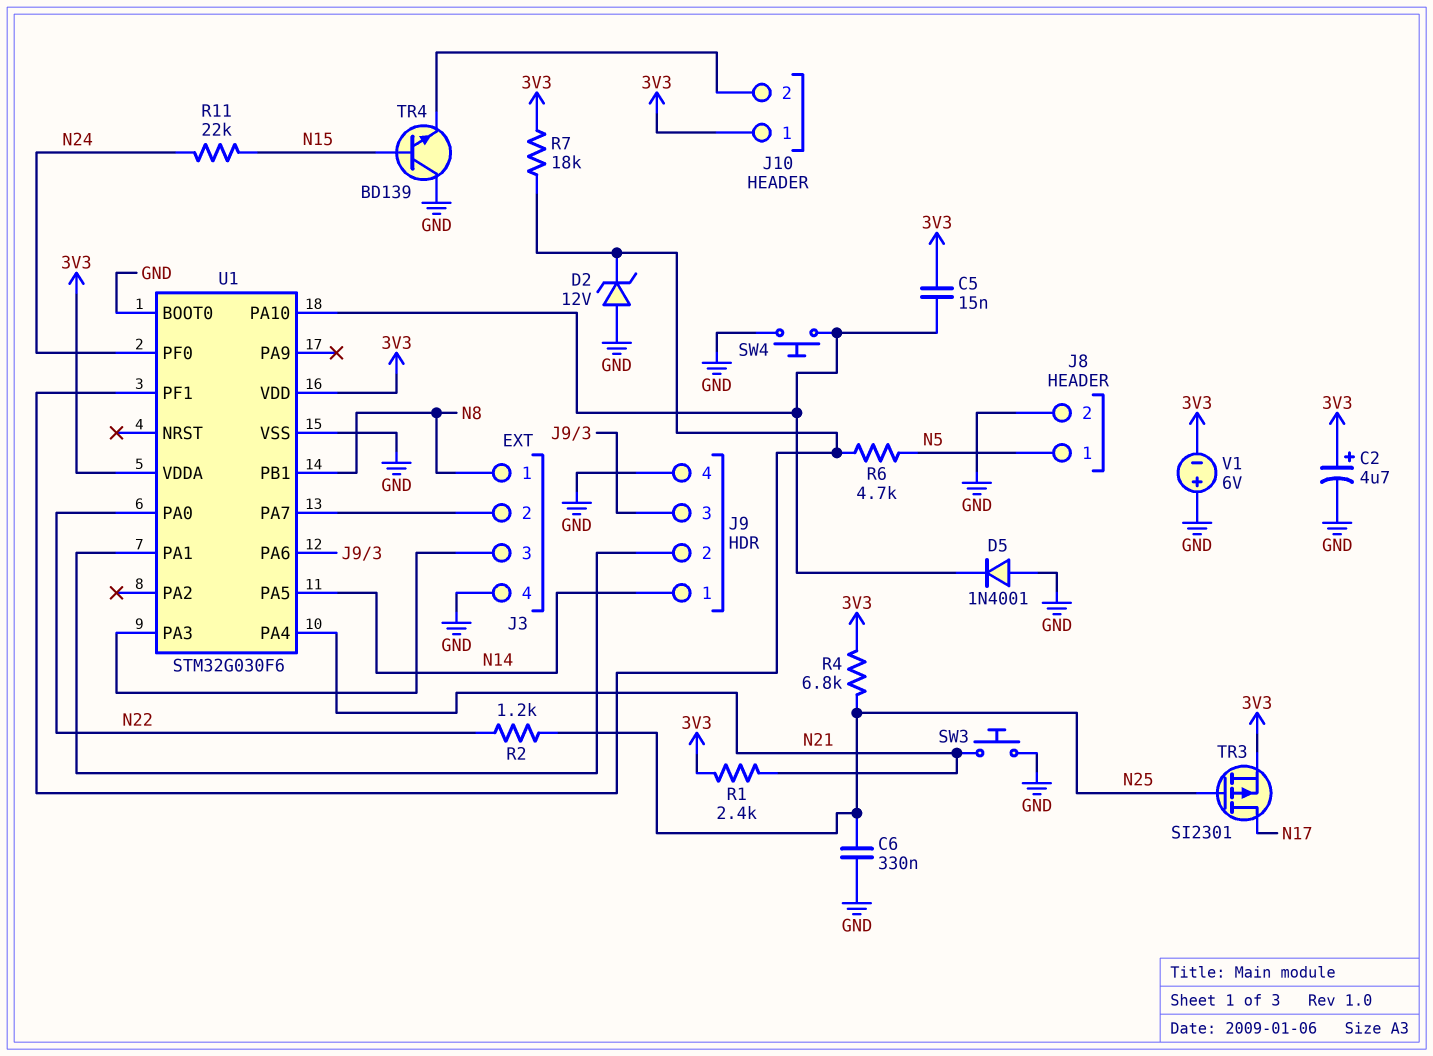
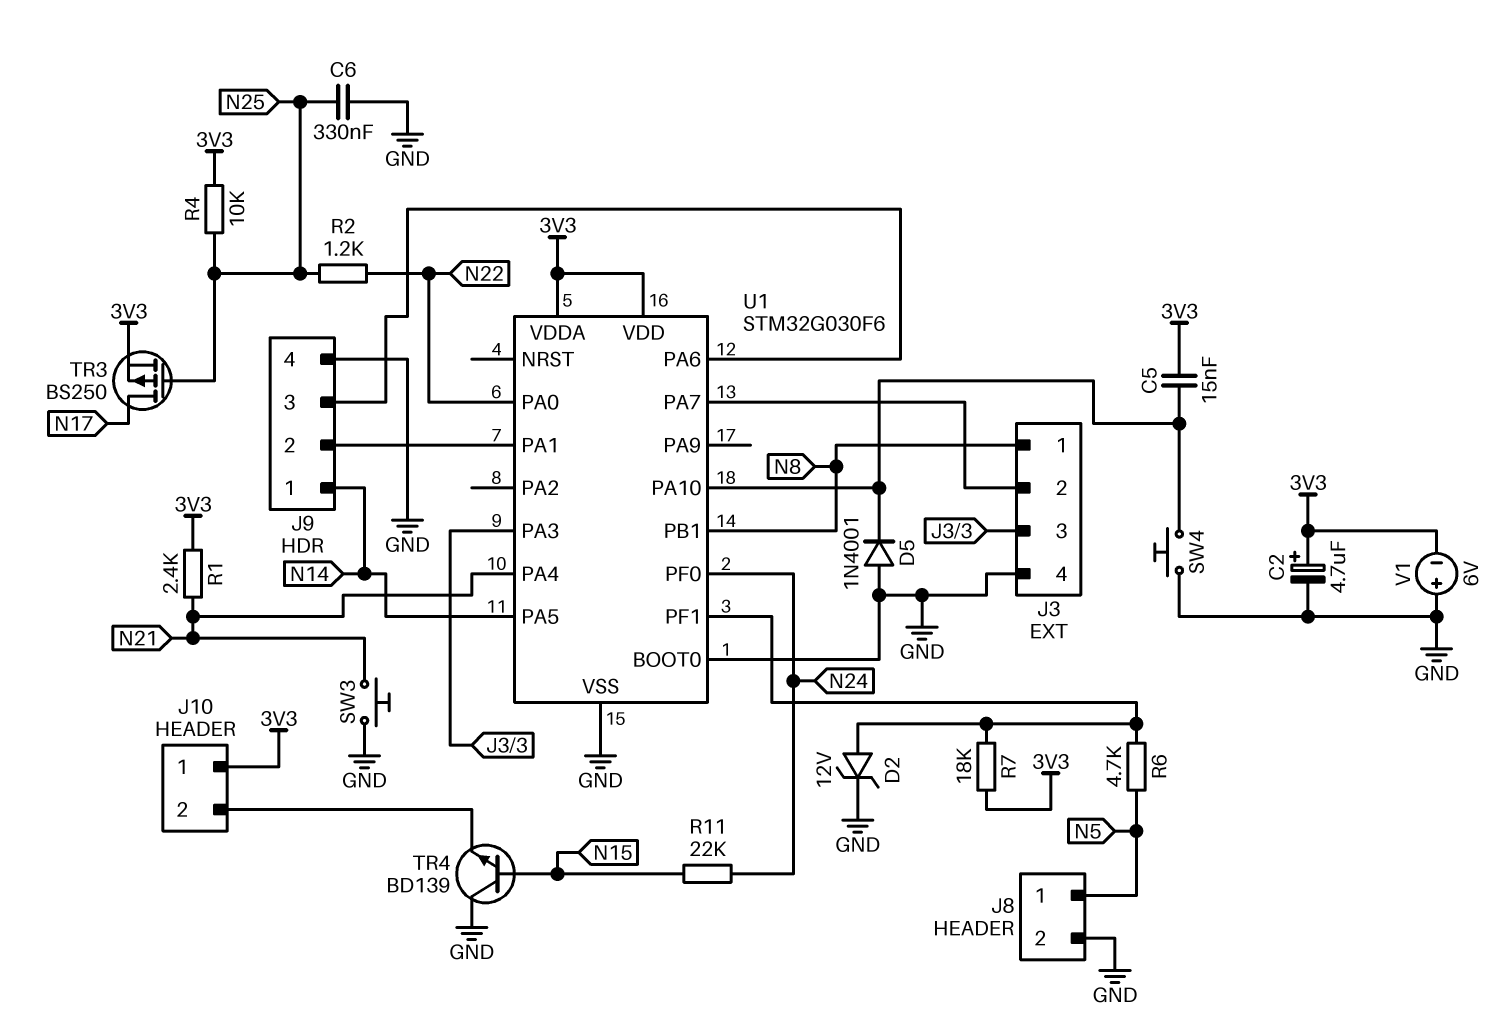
D2: zener 12V (A GND, K U1/PF1) -> zener 12V (A U1/PF1, K GND)
R4: 6.8k (3V3, N25) -> 10k (3V3, N25)
TR3: PMOS SI2301 (G N25, D N17, S 3V3) -> PMOS BS250 (G N25, D N17, S 3V3)

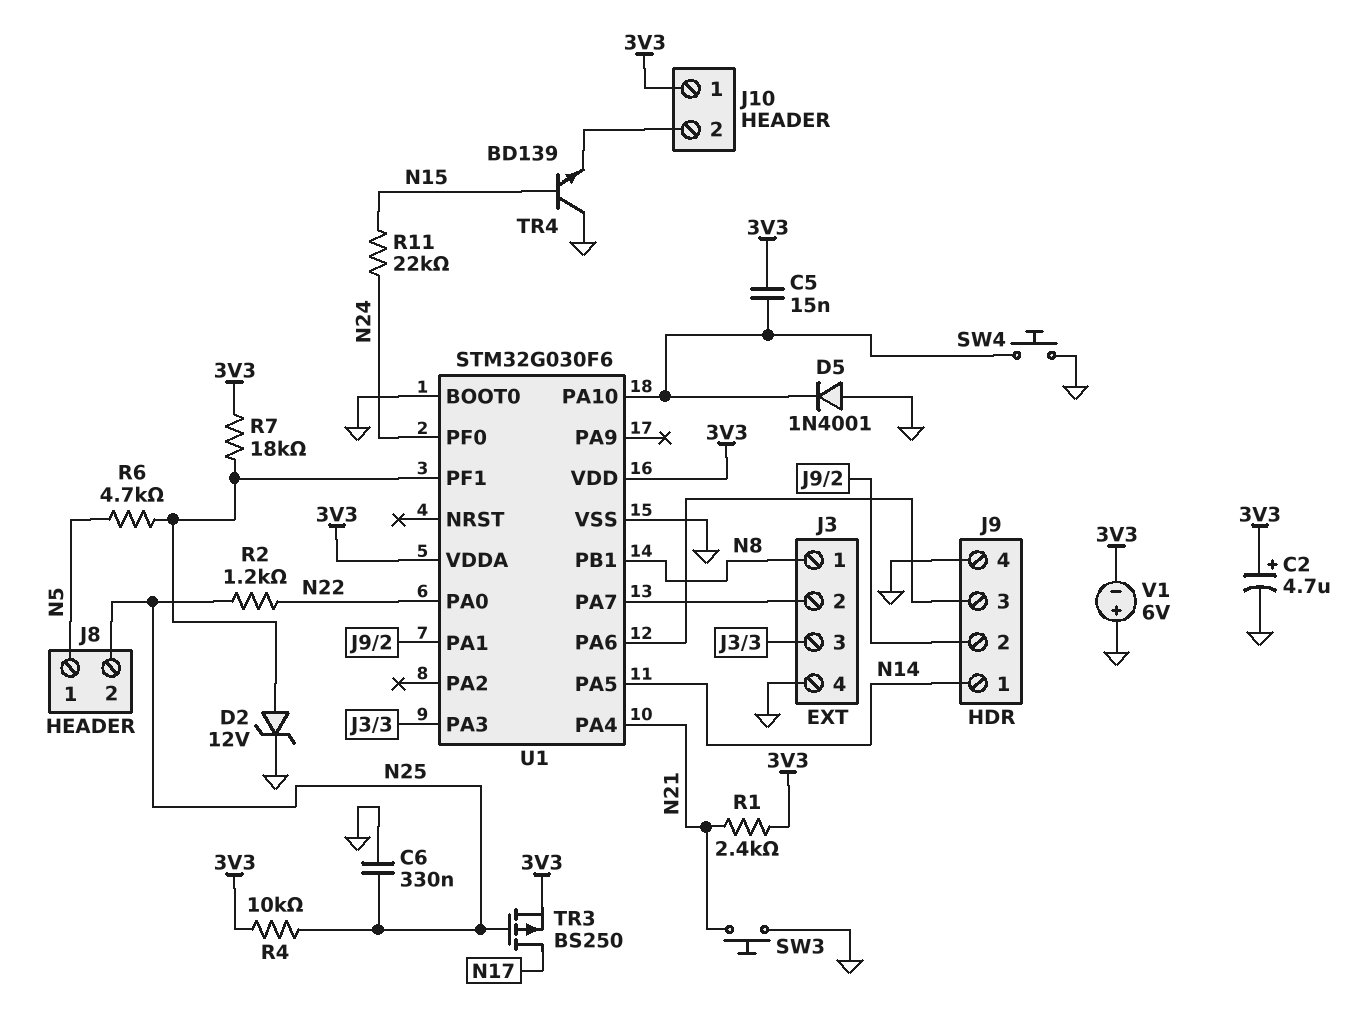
J8 pin 2: GND -> N25

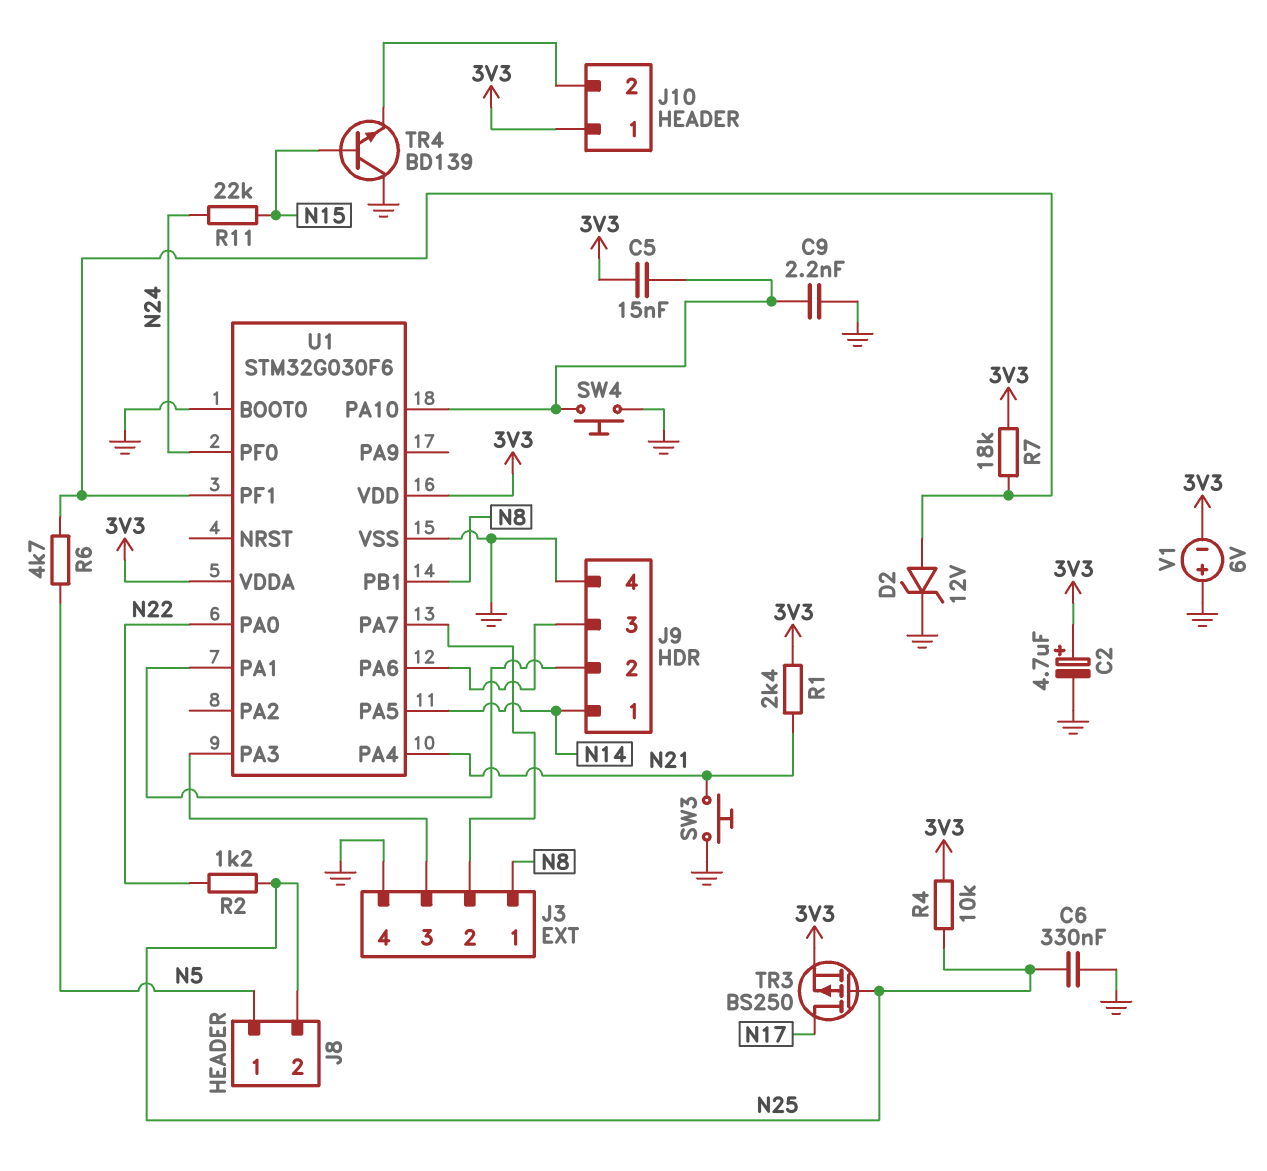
C9: none -> 2.2nF (GND, U1/PA10)
D5: diode 1N4001 (A GND, K U1/PA10) -> none

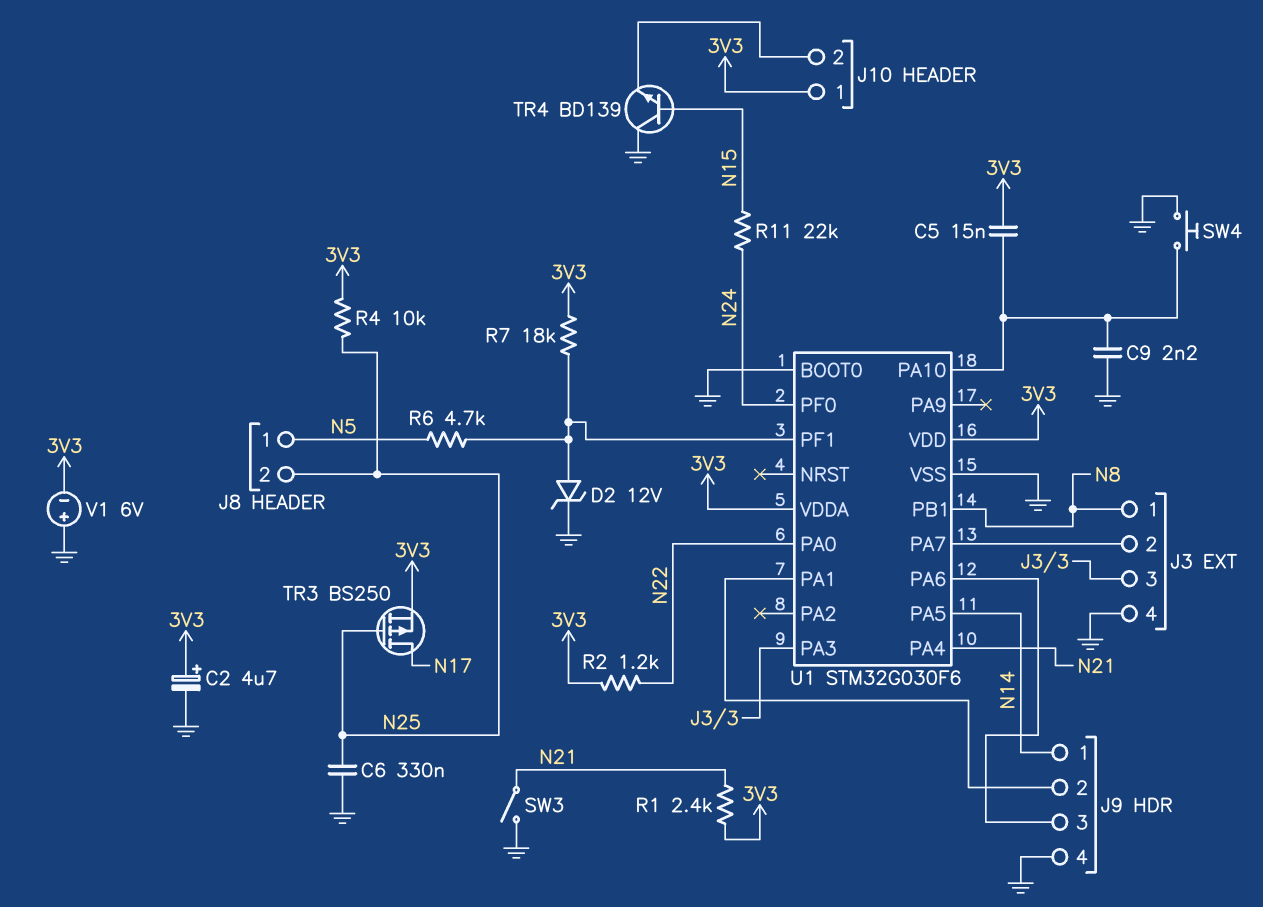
R2: 1.2k (N22, N25) -> 1.2k (3V3, N22)
SW3: button (GND, N21) -> switch (GND, N21)

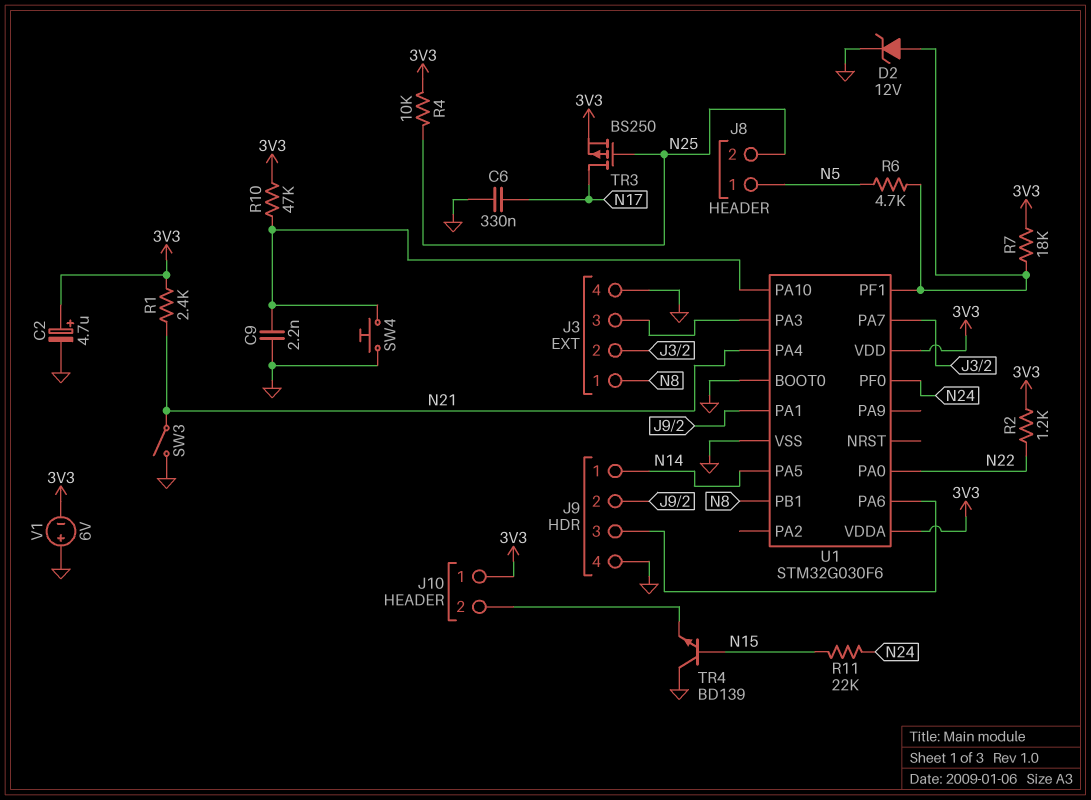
C5: 15nF (3V3, U1/PA10) -> none
C6: 330nF (GND, N25) -> 330nF (GND, N17)
R10: none -> 47k (3V3, U1/PA10)

